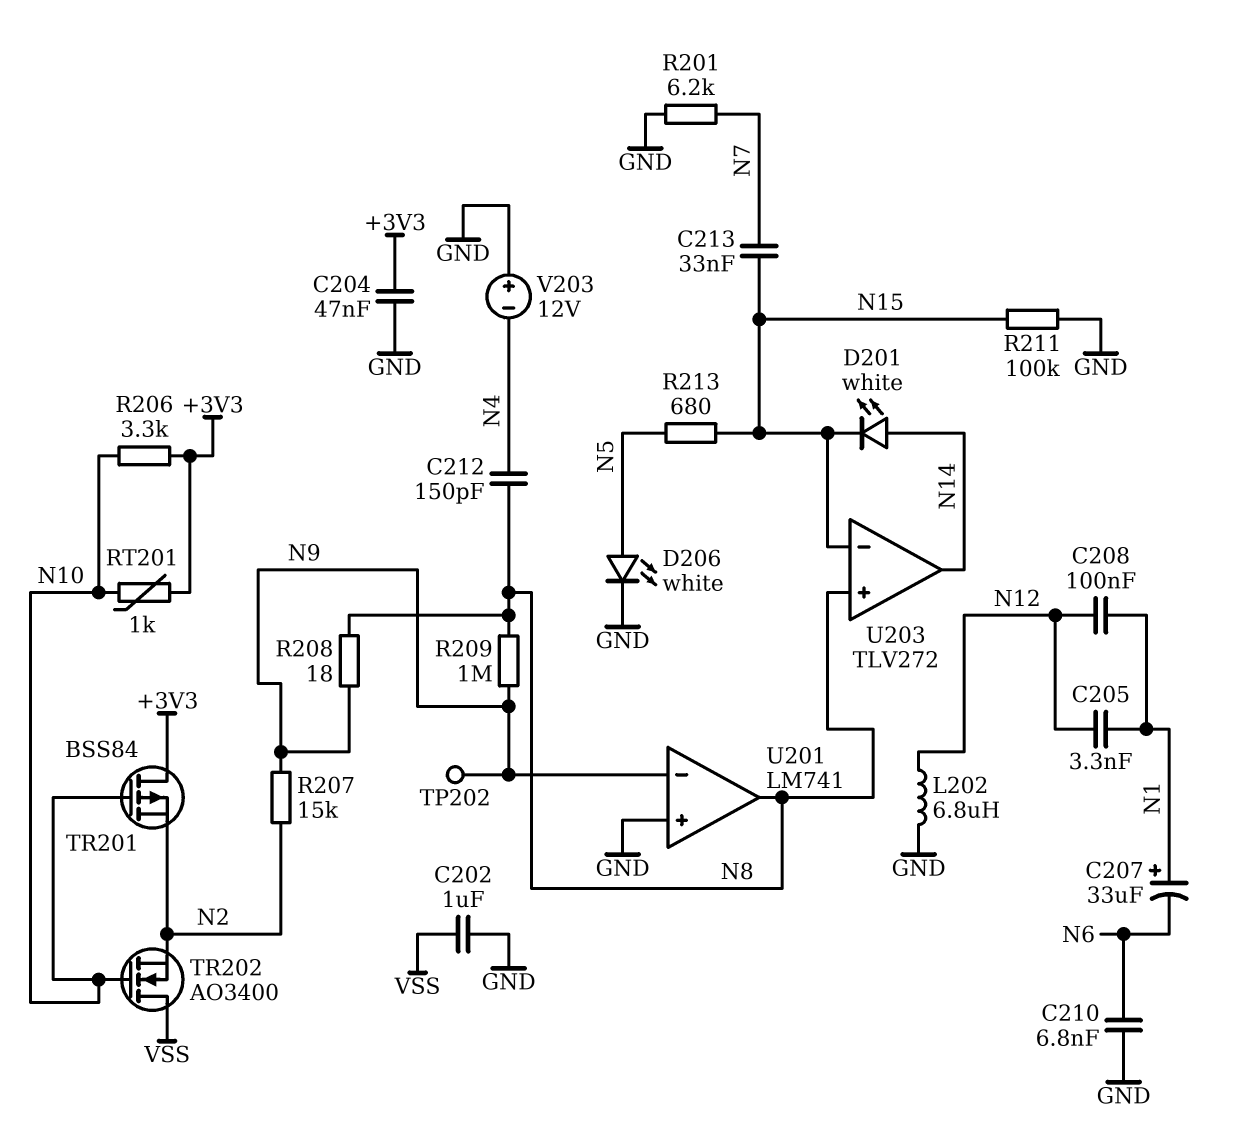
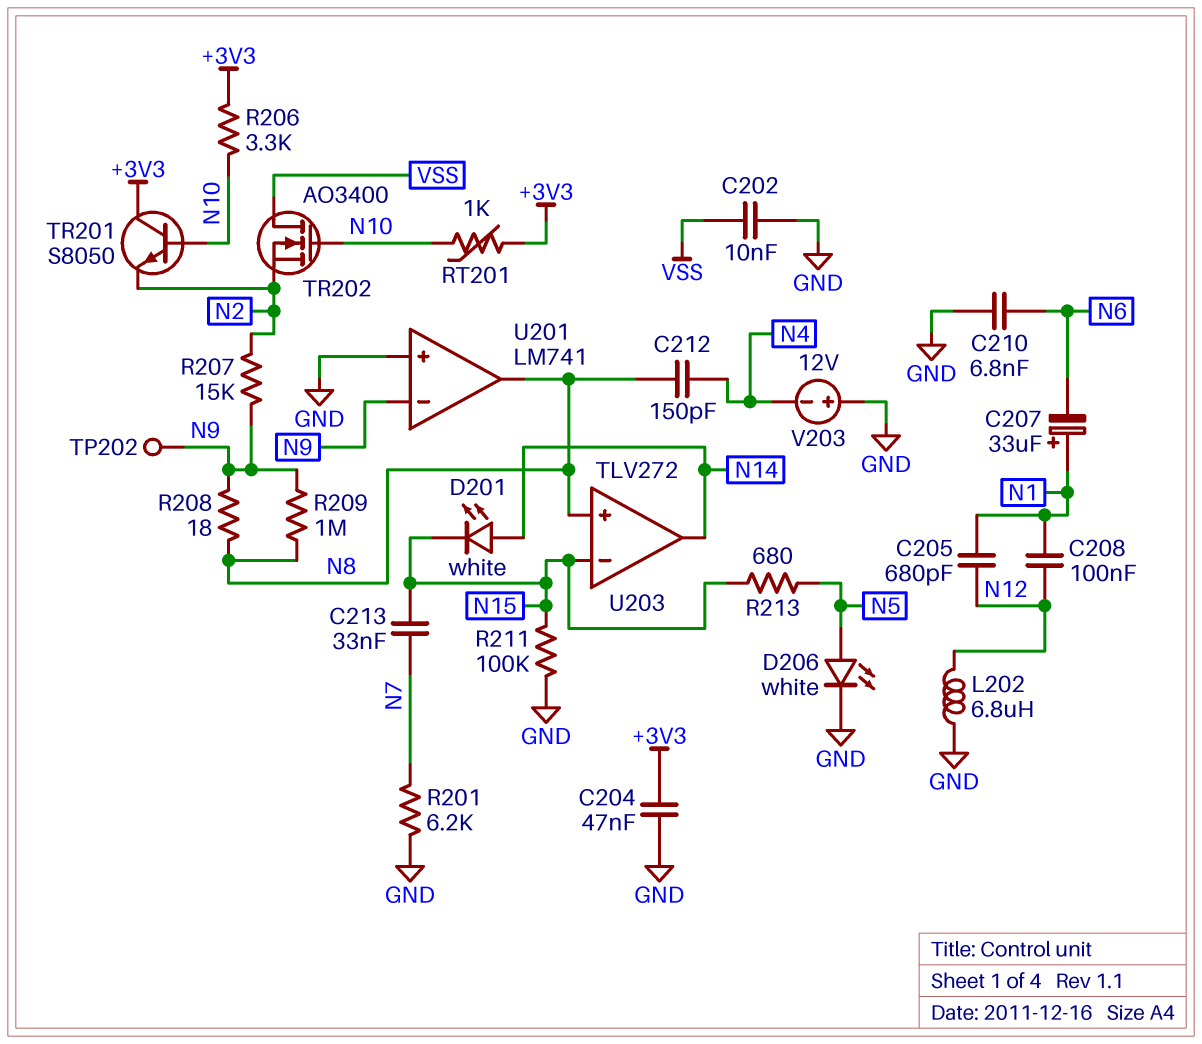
C202: 1uF (GND, VSS) -> 10nF (GND, VSS)
C205: 3.3nF (N1, N12) -> 680pF (N1, N12)
TR201: PMOS BSS84 (G N10, D +3V3, S N2) -> NPN S8050 (B N10, C +3V3, E N2)

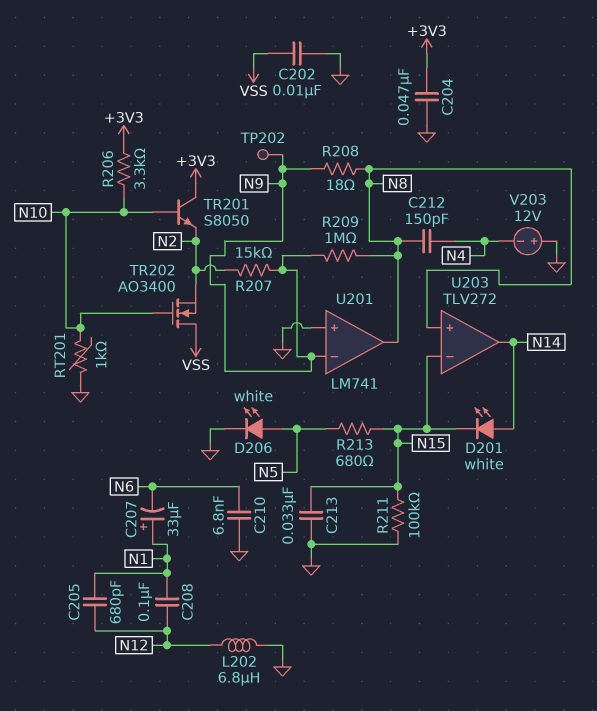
C213: 33nF (N7, N15) -> 33nF (GND, N15)
R201: 6.2k (GND, N7) -> none
RT201: 1k (+3V3, N10) -> 1k (GND, N10)

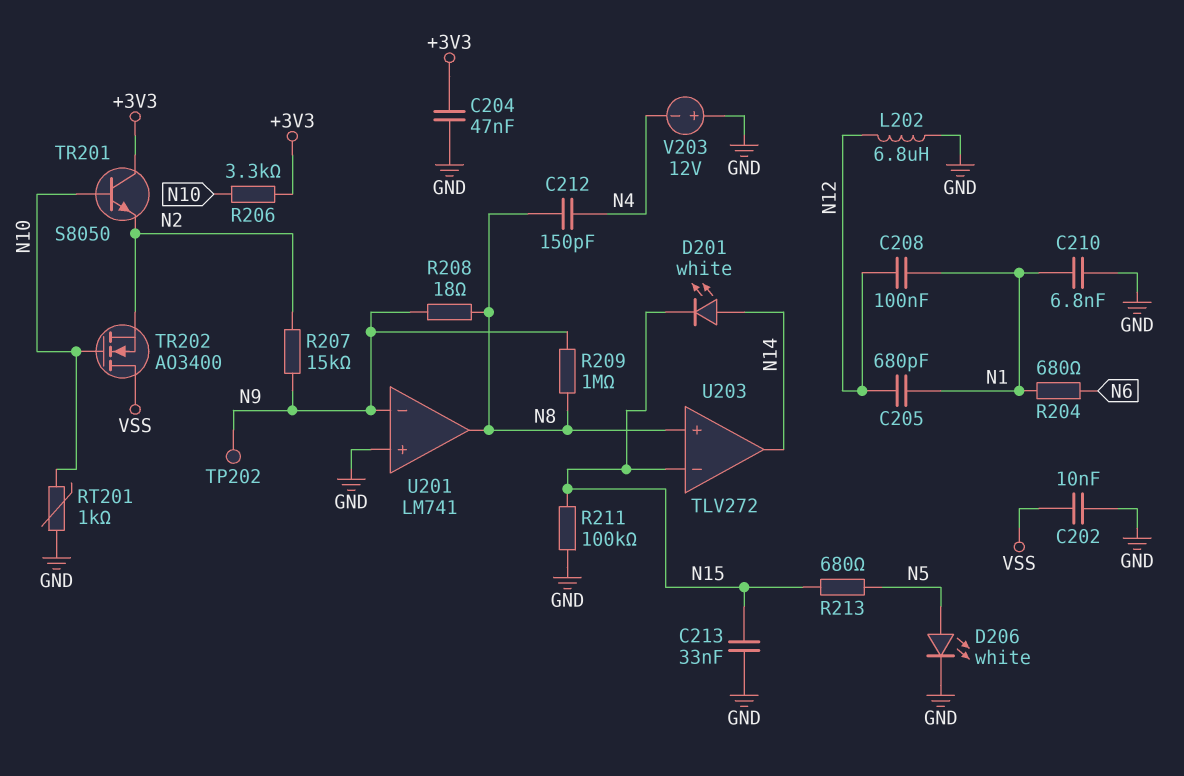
C207: 33uF (plus N1, minus N6) -> none
C210: 6.8nF (GND, N6) -> 6.8nF (GND, N1)
R204: none -> 680 (N1, N6)

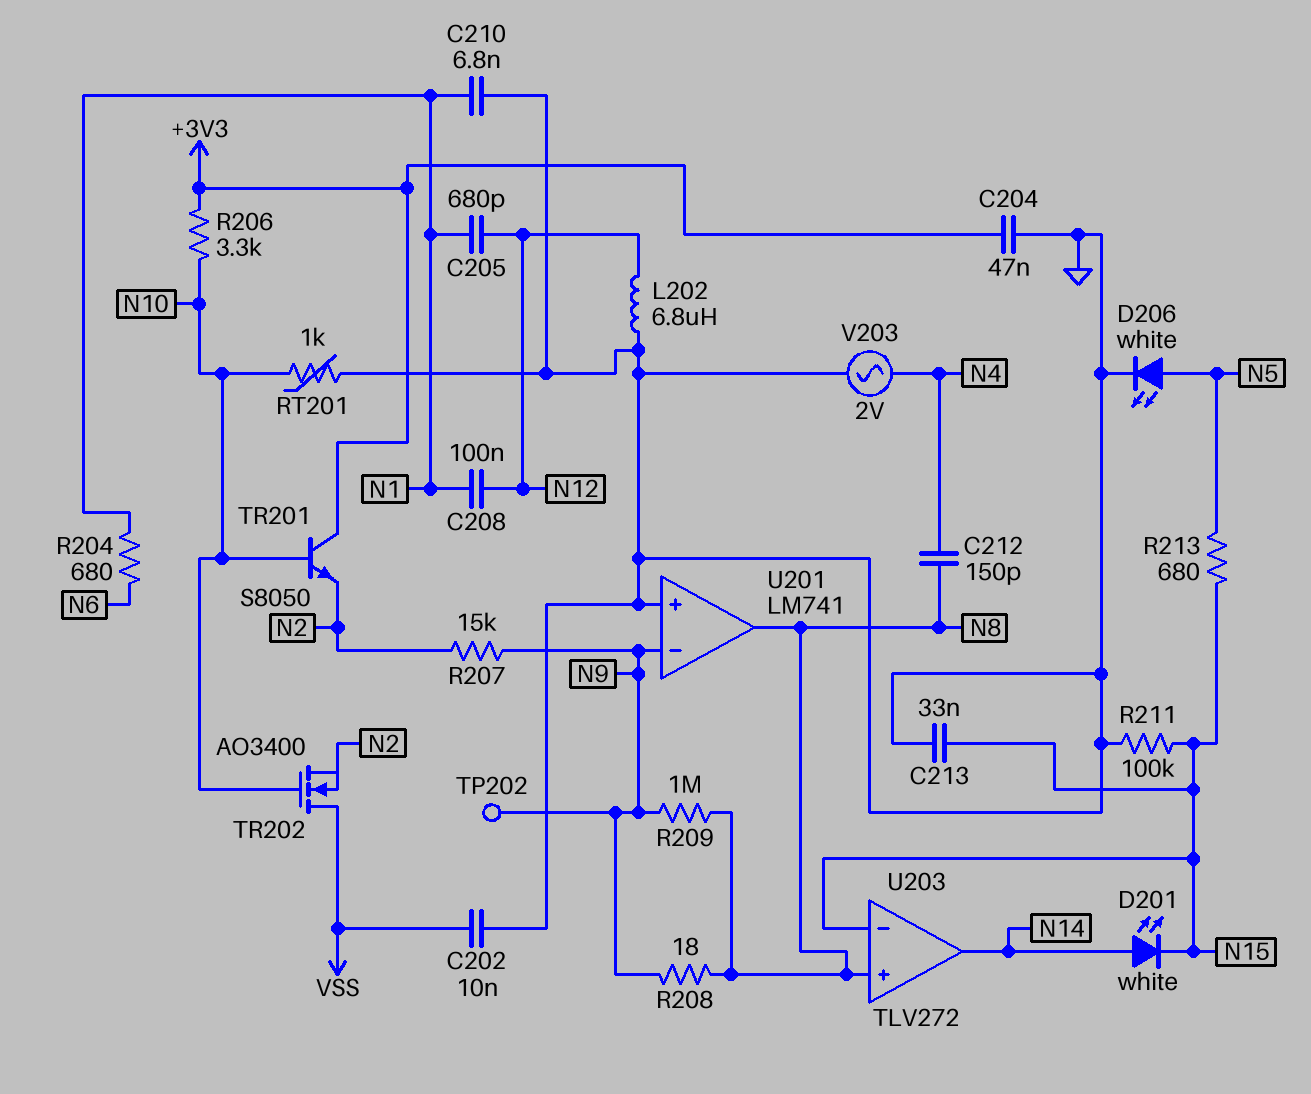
V203: 12V (plus GND, minus N4) -> AC 2V (GND, N4)

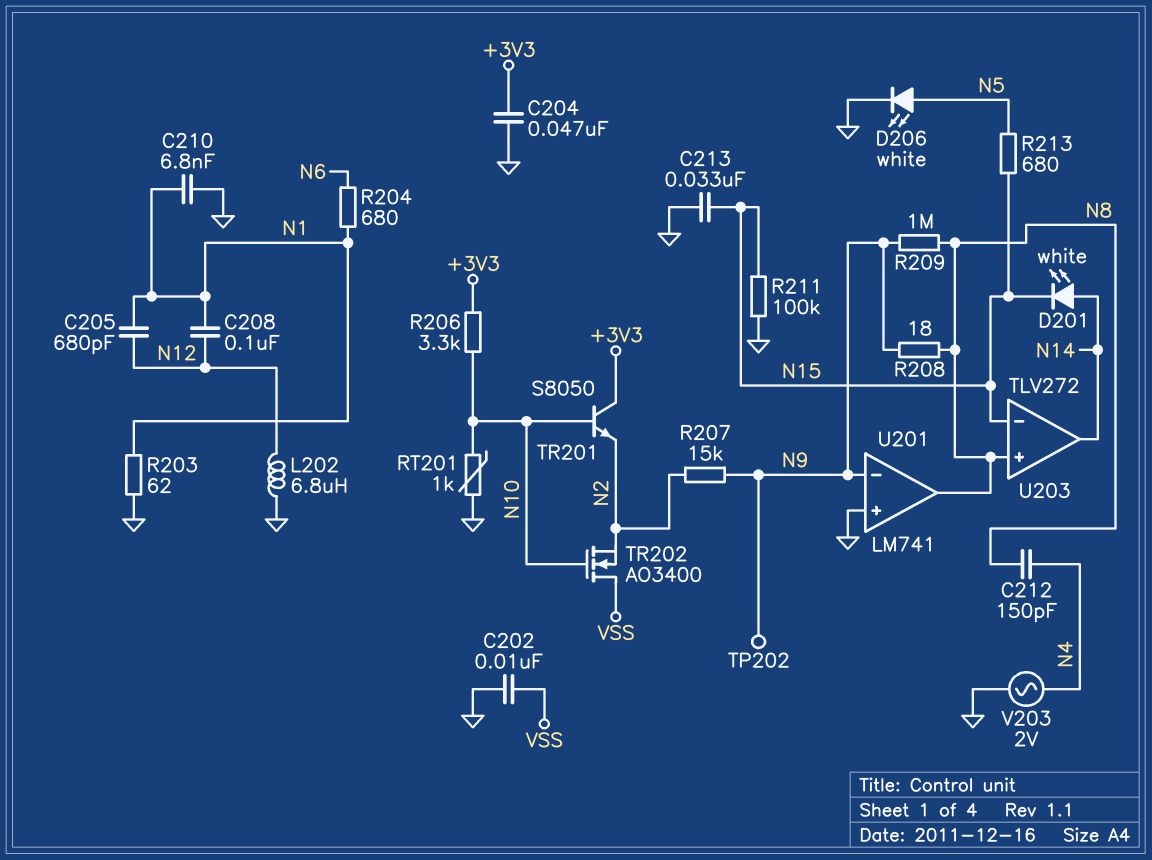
R203: none -> 62 (GND, N1)

